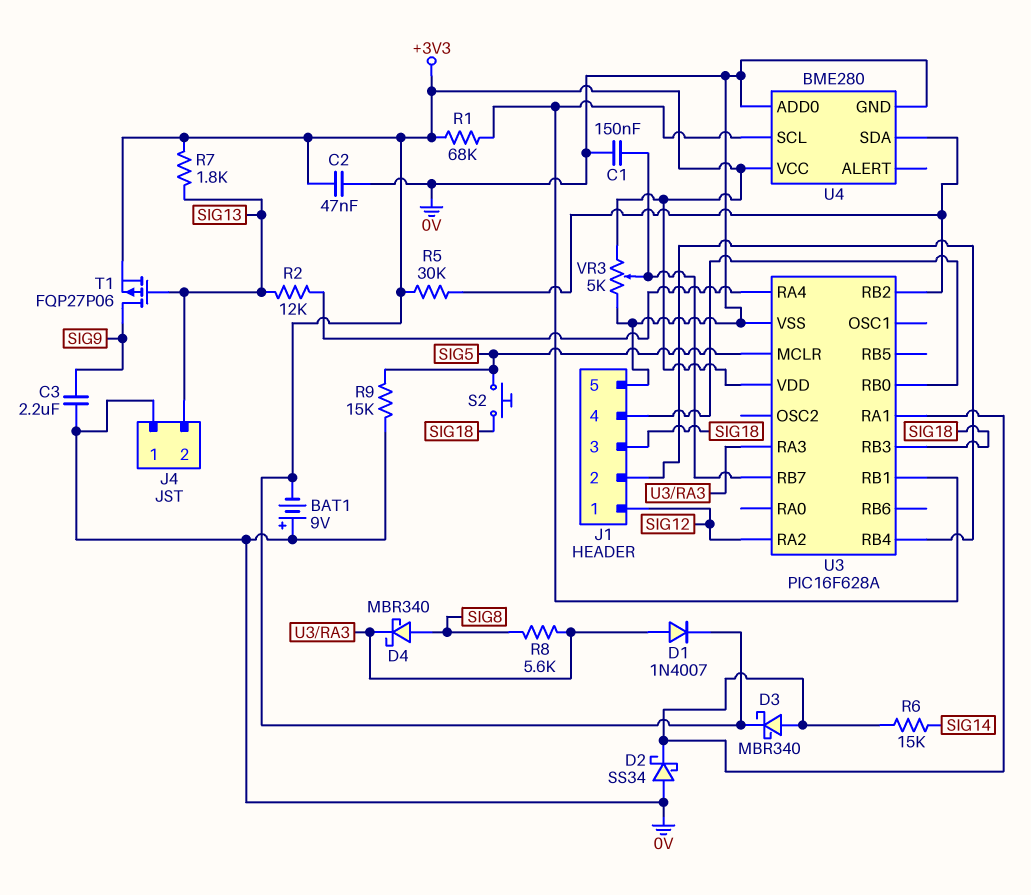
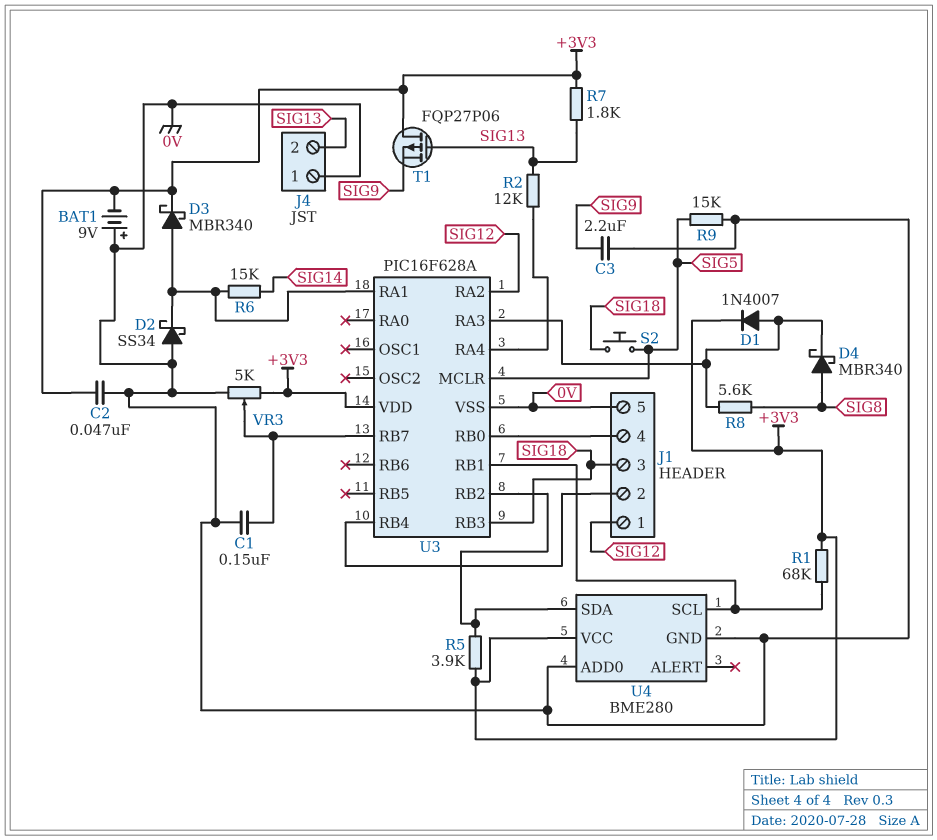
R5: 30k (+3V3, U3/RB2) -> 3.9k (+3V3, U3/RB2)
T1: PMOS FQP27P06 (G SIG13, D SIG9, S +3V3) -> PMOS FQP27P06 (G SIG13, D +3V3, S SIG9)

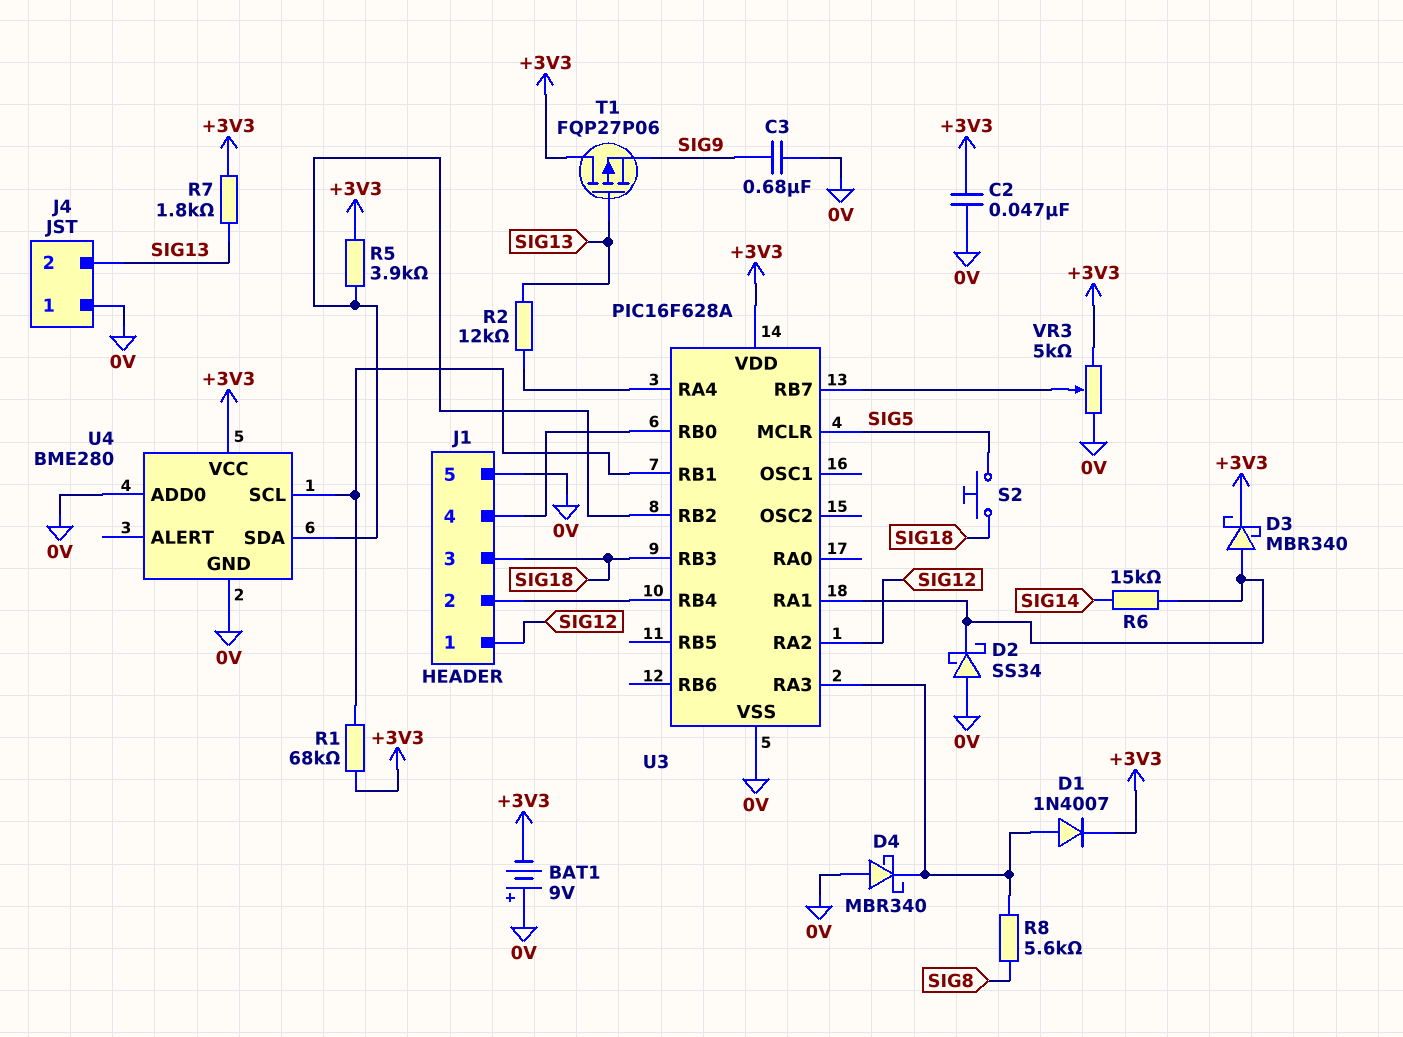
C1: 150nF (0V, U3/RB7) -> none
C3: 2.2uF (0V, SIG9) -> 680nF (0V, SIG9)
D4: schottky MBR340 (A SIG8, K U3/RA3) -> schottky MBR340 (A 0V, K U3/RA3)
R9: 15k (0V, SIG5) -> none

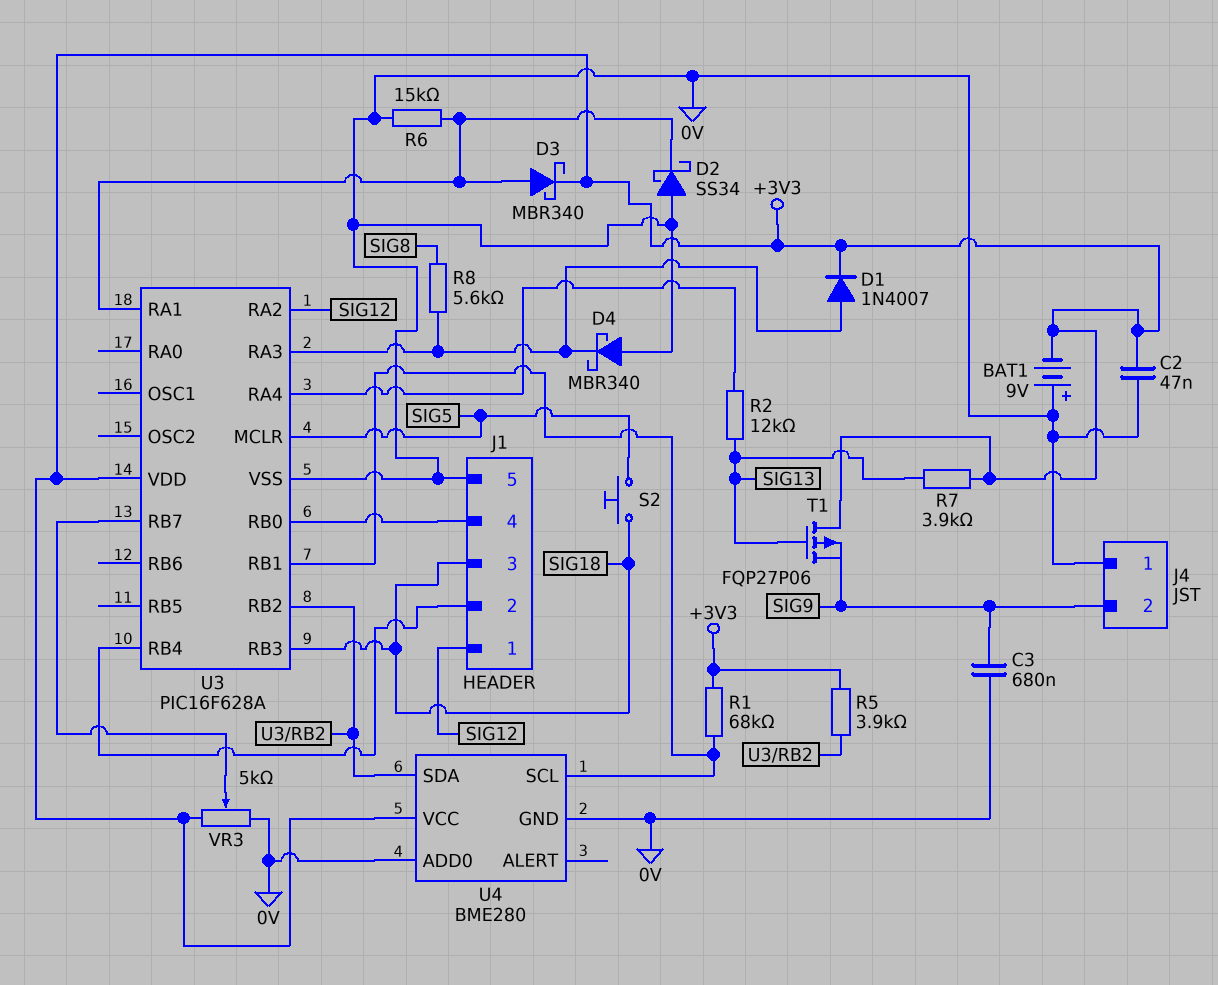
J4 pin 2: SIG13 -> SIG9
R6: 15k (SIG14, U3/RA1) -> 15k (0V, U3/RA1)
R7: 1.8k (+3V3, SIG13) -> 3.9k (+3V3, SIG13)

